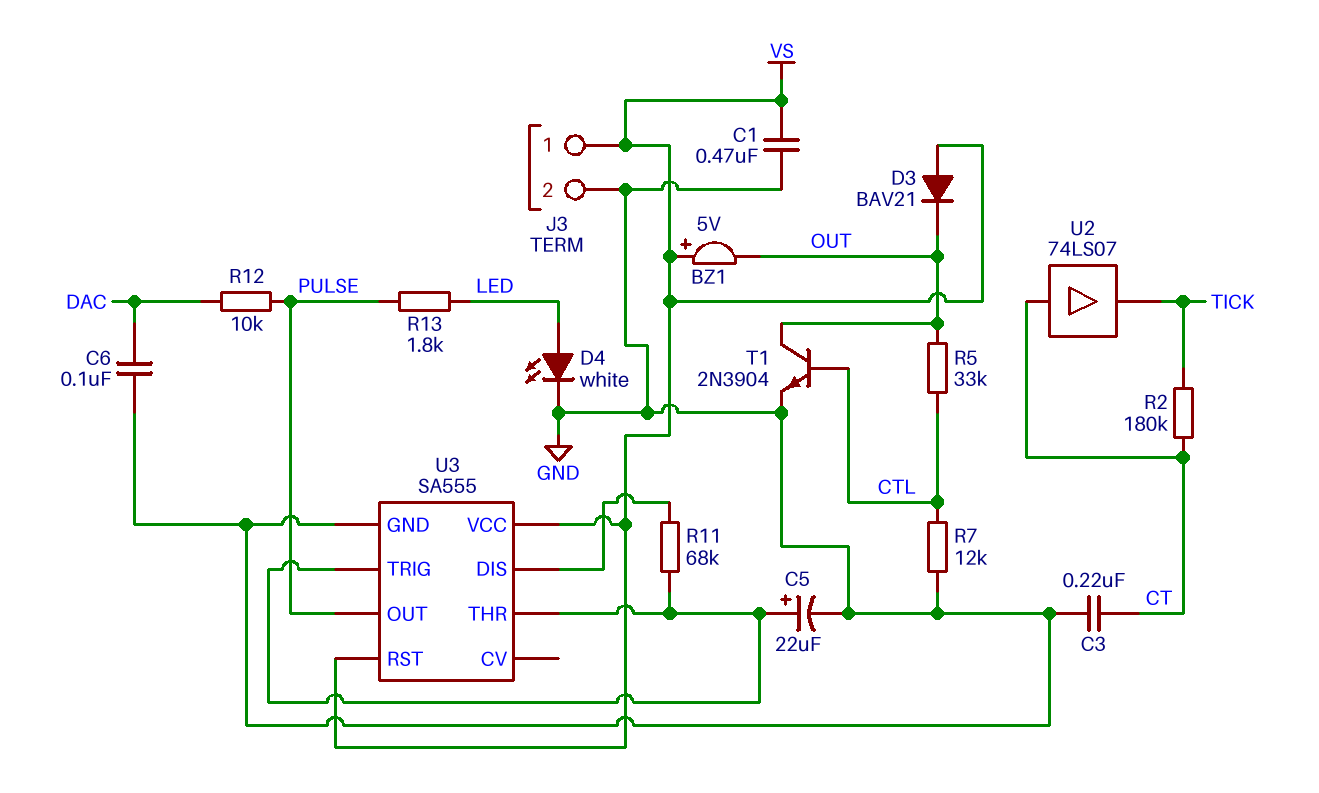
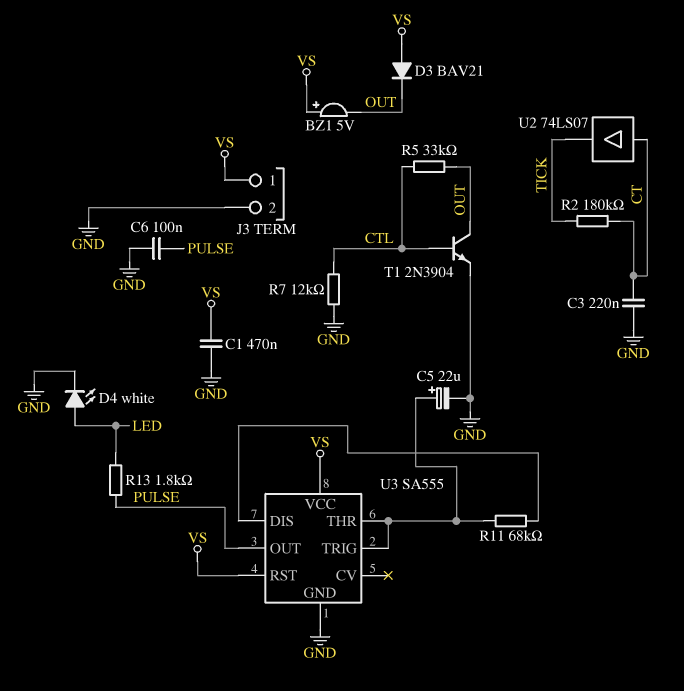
C6: 100nF (DAC, GND) -> 100nF (GND, PULSE)
R12: 10k (DAC, PULSE) -> none

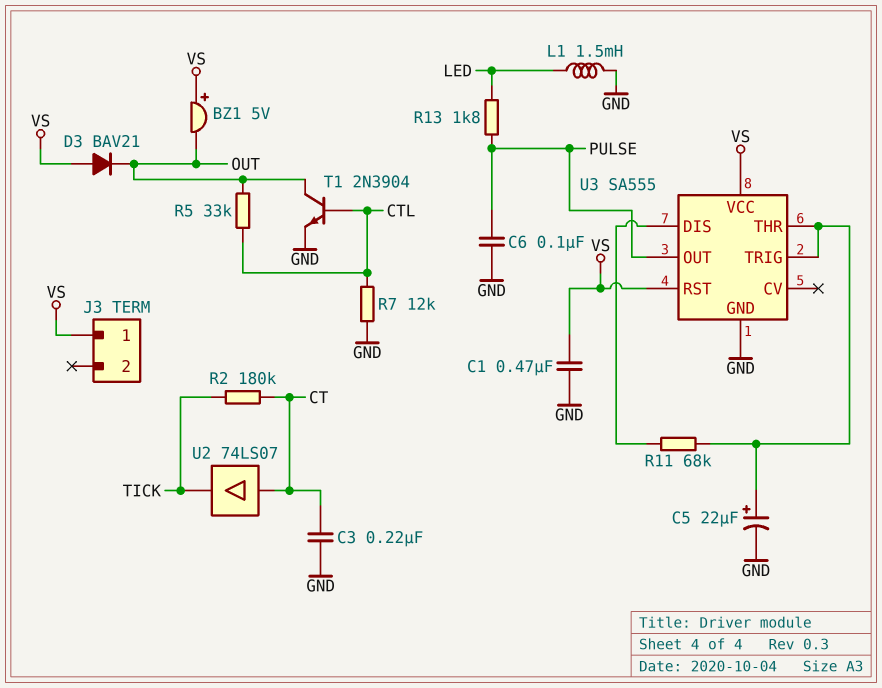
D4: LED white (A LED, K GND) -> none
J3 pin 2: GND -> none
L1: none -> 1.5mH (GND, LED)

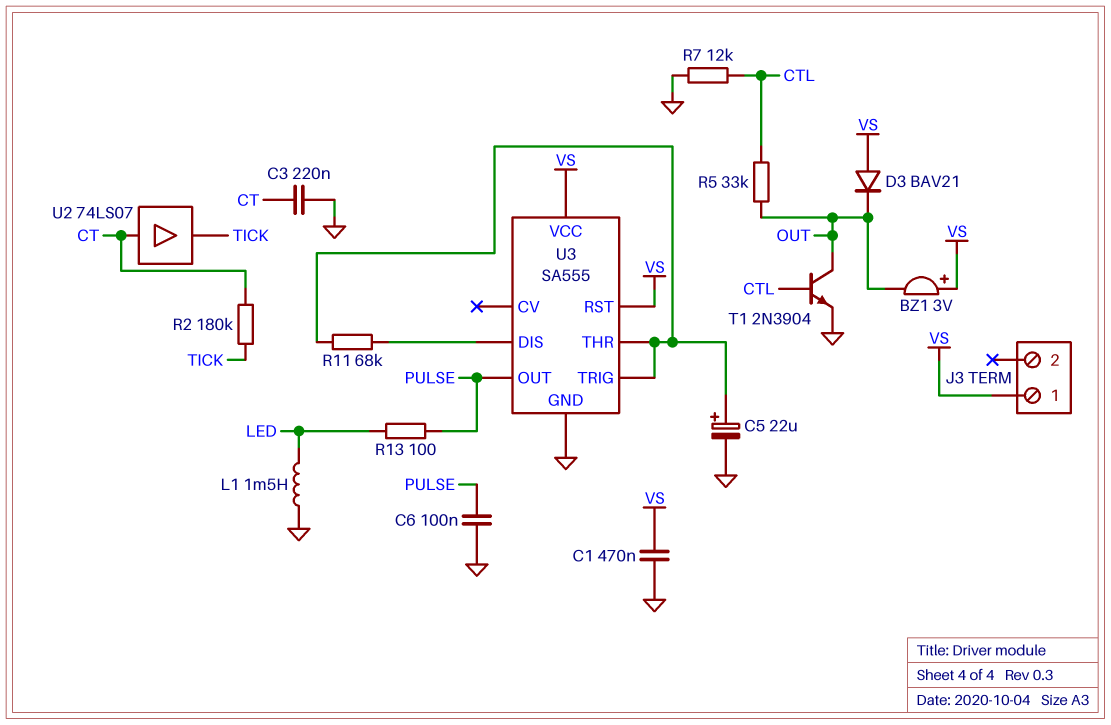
BZ1: buzzer 5V (plus VS, minus OUT) -> buzzer 3V (plus VS, minus OUT)
R13: 1.8k (LED, PULSE) -> 100 (LED, PULSE)

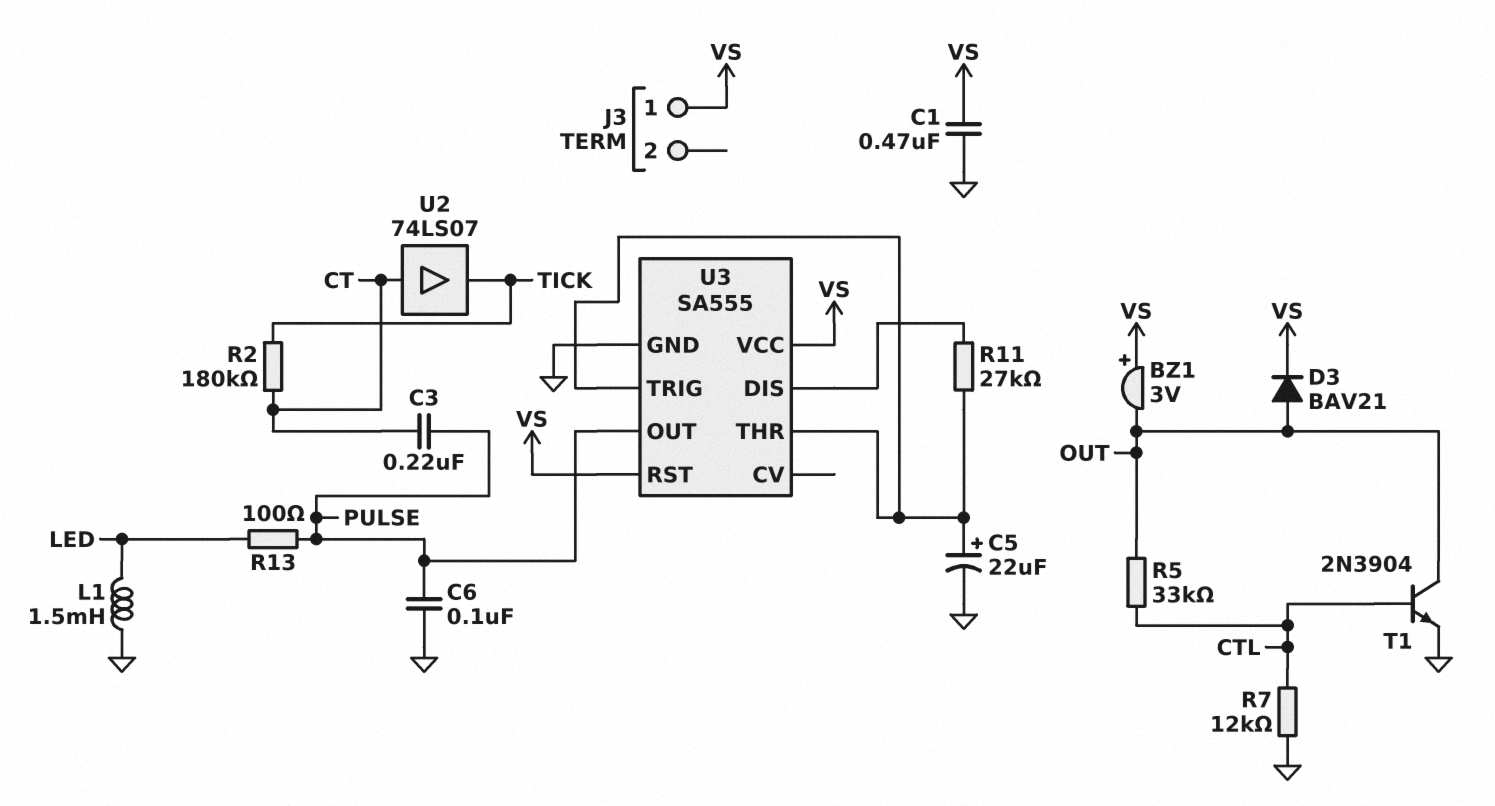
C3: 220nF (CT, GND) -> 220nF (CT, PULSE)
D3: diode BAV21 (A VS, K OUT) -> diode BAV21 (A OUT, K VS)
R11: 68k (U3/DIS, U3/THR) -> 27k (U3/DIS, U3/THR)

